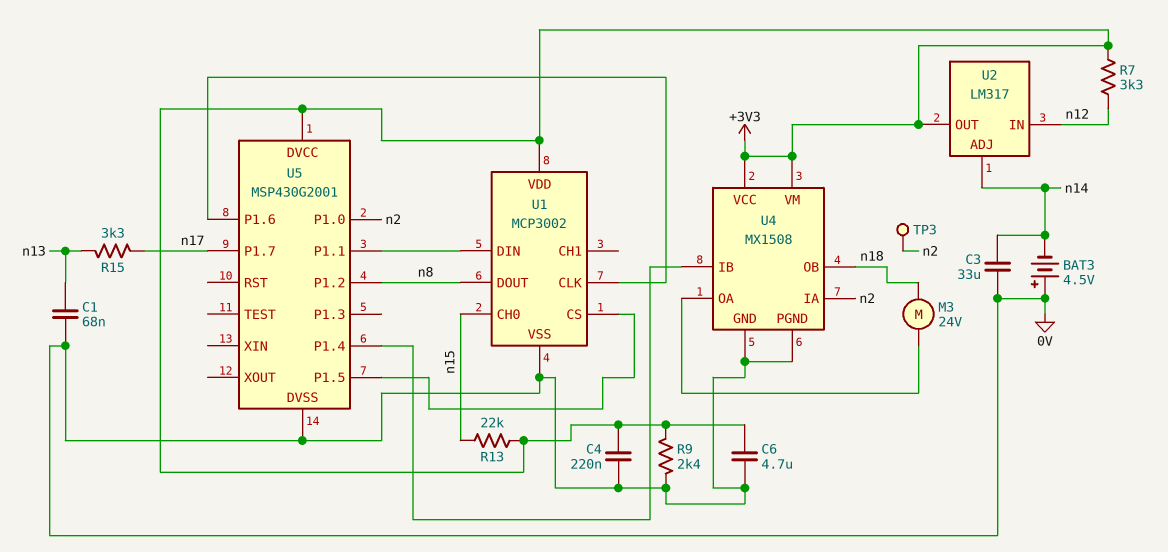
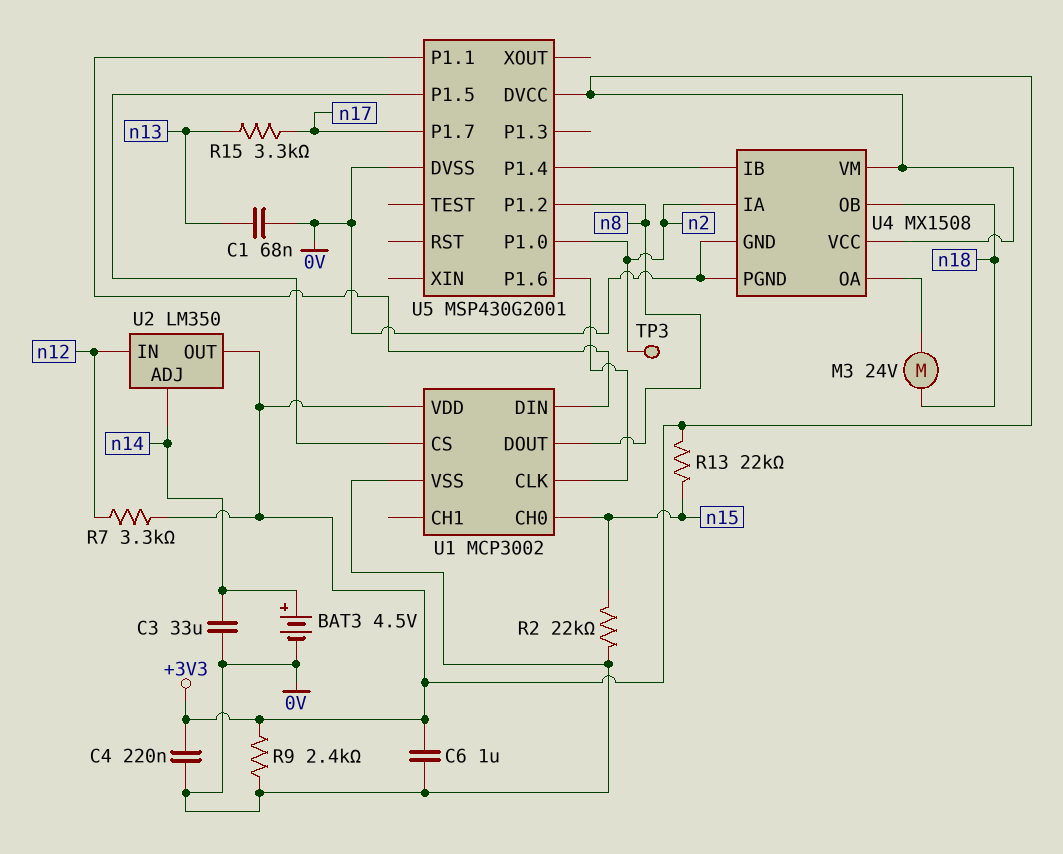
BAT3: 4.5V (plus 0V, minus n14) -> 4.5V (plus n14, minus 0V)
C6: 4.7uF (+3V3, 0V) -> 1uF (+3V3, 0V)
R2: none -> 22k (0V, n15)
U2: LM317 -> LM350

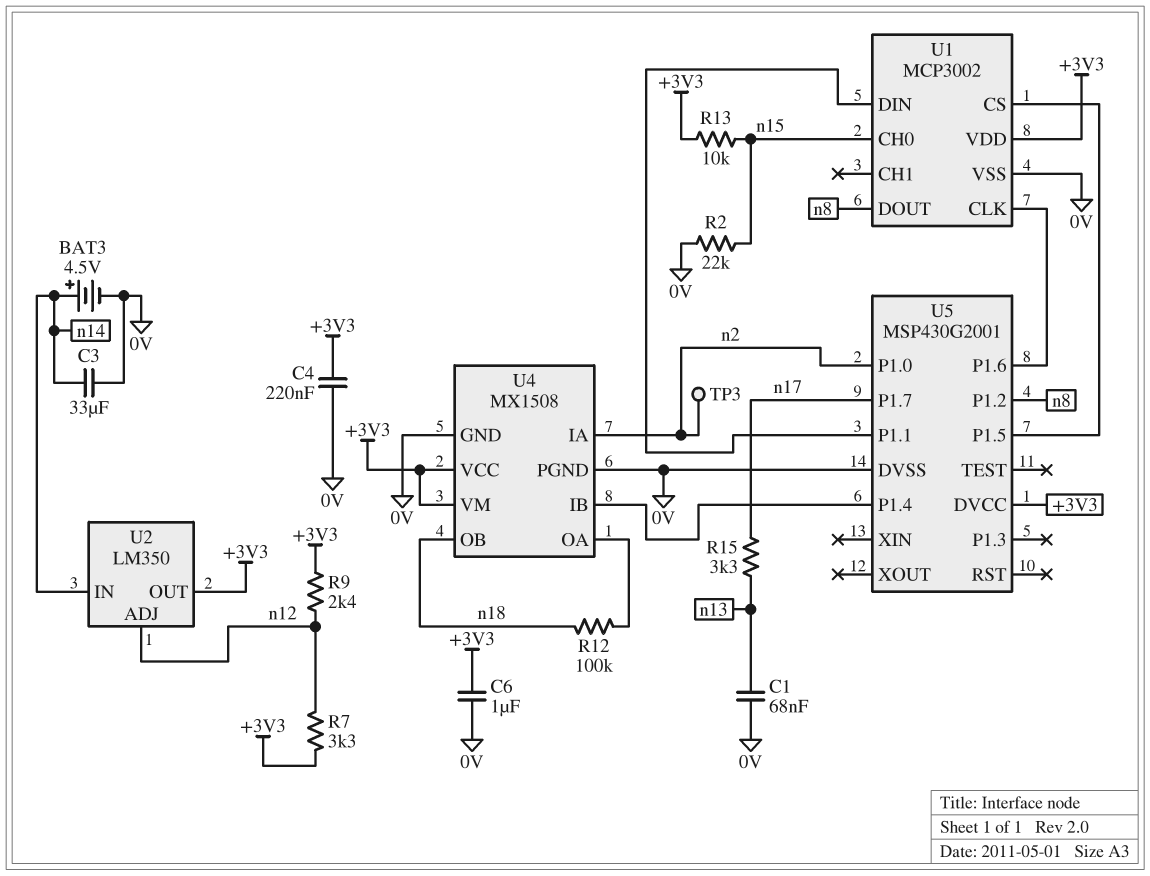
M3: motor 24V (U4/OA, n18) -> none
R9: 2.4k (+3V3, 0V) -> 2.4k (+3V3, n12)
R12: none -> 100k (U4/OA, n18)
R13: 22k (+3V3, n15) -> 10k (+3V3, n15)
U2 pin ADJ: n14 -> n12
U2 pin IN: n12 -> n14

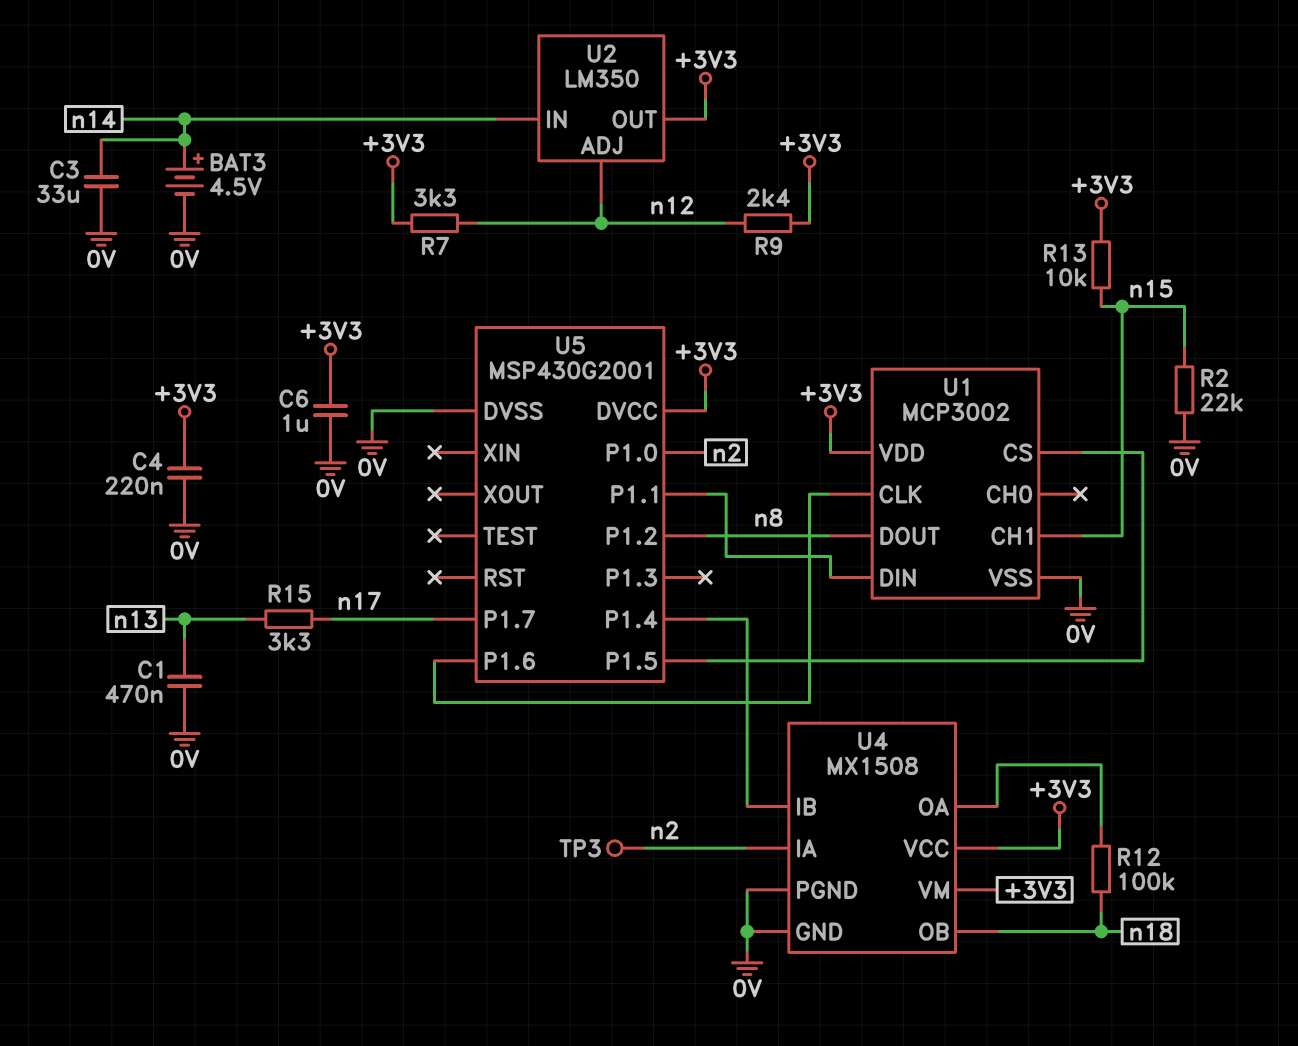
C1: 68nF (0V, n13) -> 470nF (0V, n13)
U1 pin CH0: n15 -> none
U1 pin CH1: none -> n15

